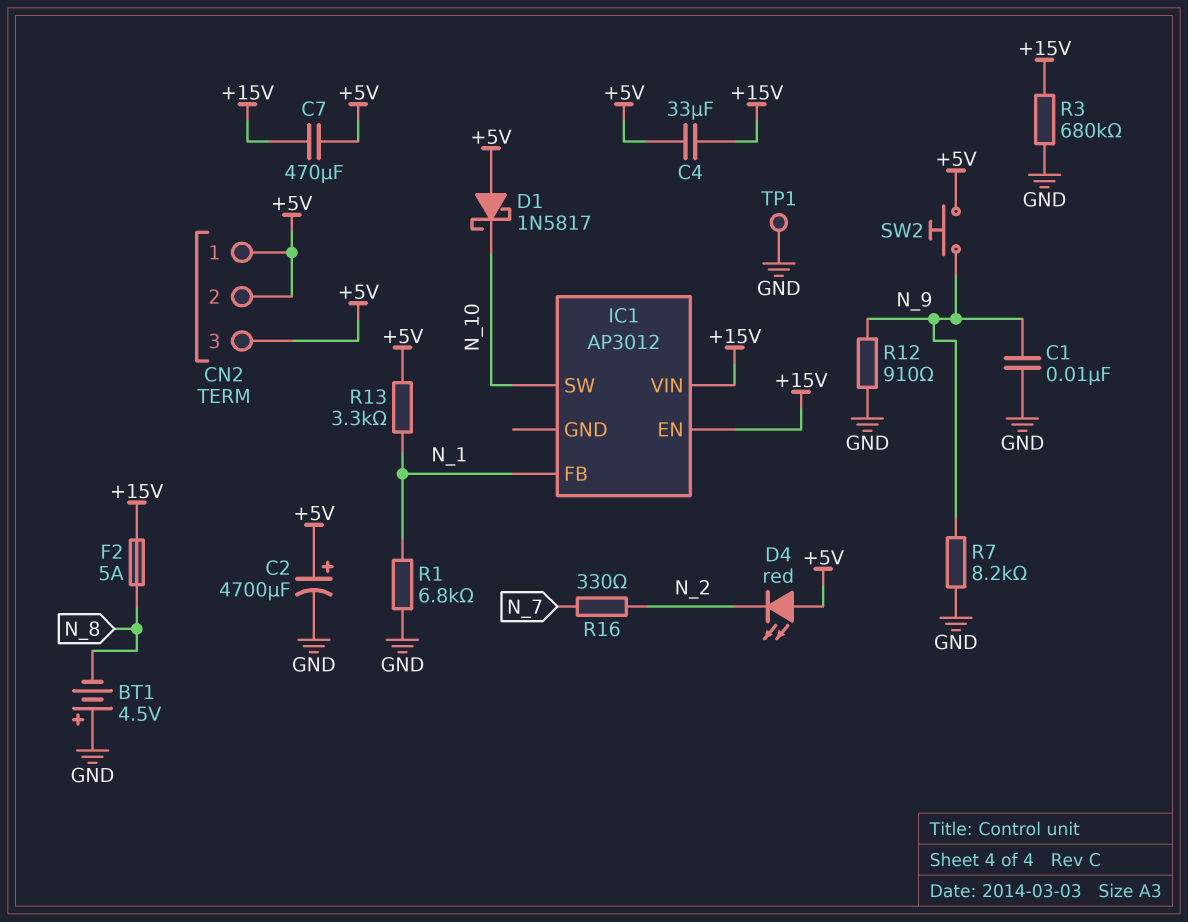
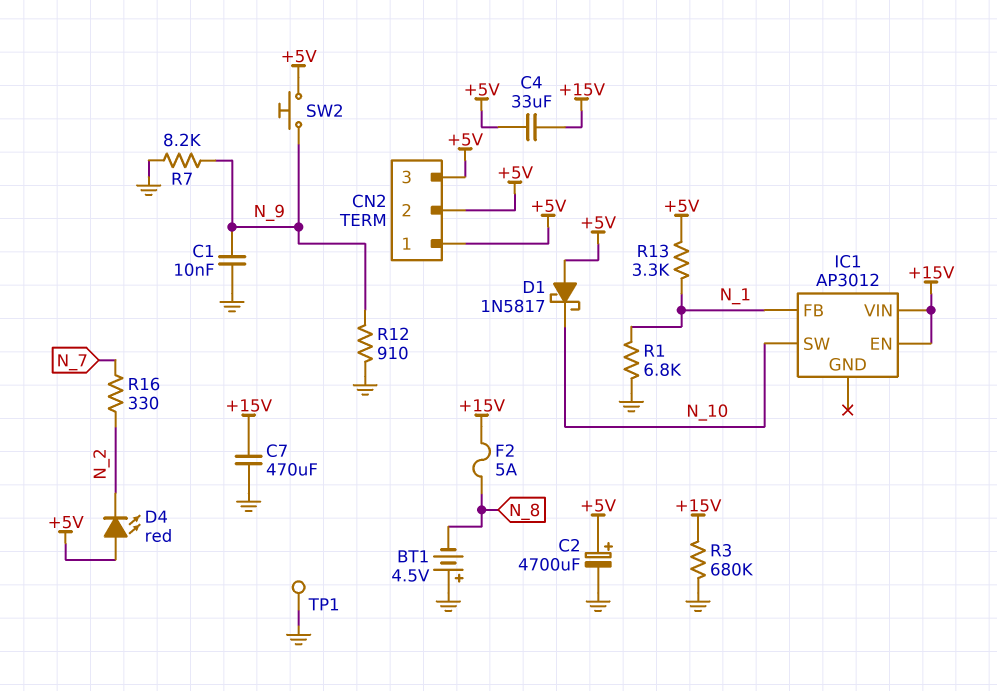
C7: 470uF (+5V, +15V) -> 470uF (+15V, GND)

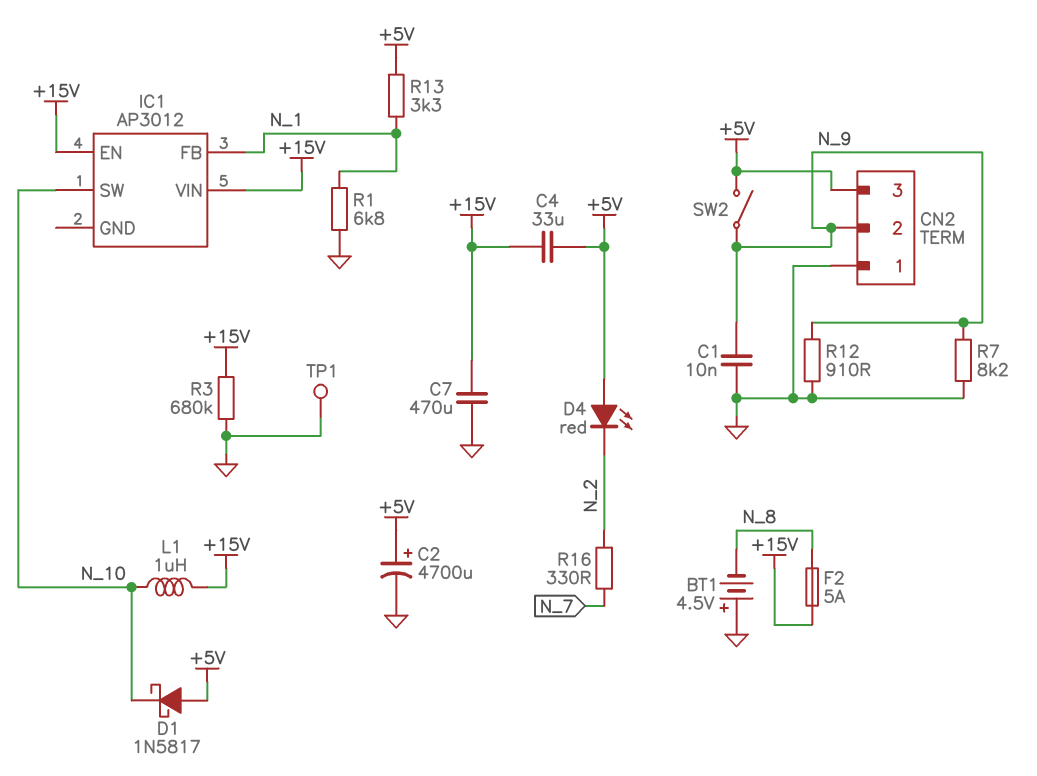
CN2 pin 1: +5V -> GND
CN2 pin 2: +5V -> N_9
L1: none -> 1uH (+15V, N_10)
SW2: button (+5V, N_9) -> switch (+5V, N_9)

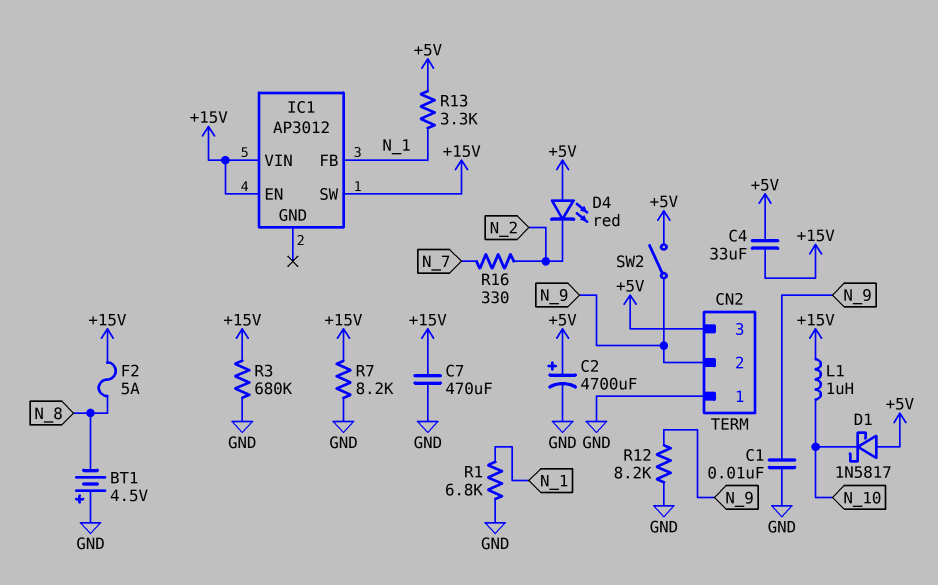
IC1 pin SW: N_10 -> +15V
R7: 8.2k (GND, N_9) -> 8.2k (+15V, GND)
R12: 910 (GND, N_9) -> 8.2k (GND, N_9)
TP1: test point (GND) -> none

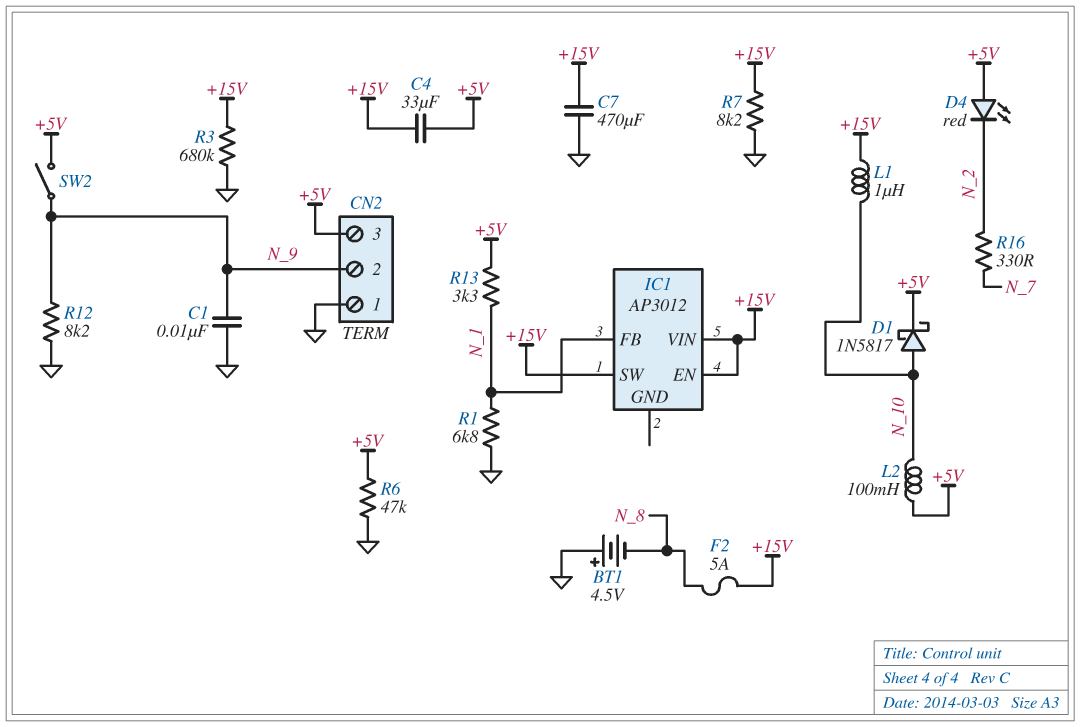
C2: 4700uF (plus +5V, minus GND) -> none
D1: schottky 1N5817 (A +5V, K N_10) -> schottky 1N5817 (A N_10, K +5V)
L2: none -> 100mH (+5V, N_10)
R6: none -> 47k (+5V, GND)

